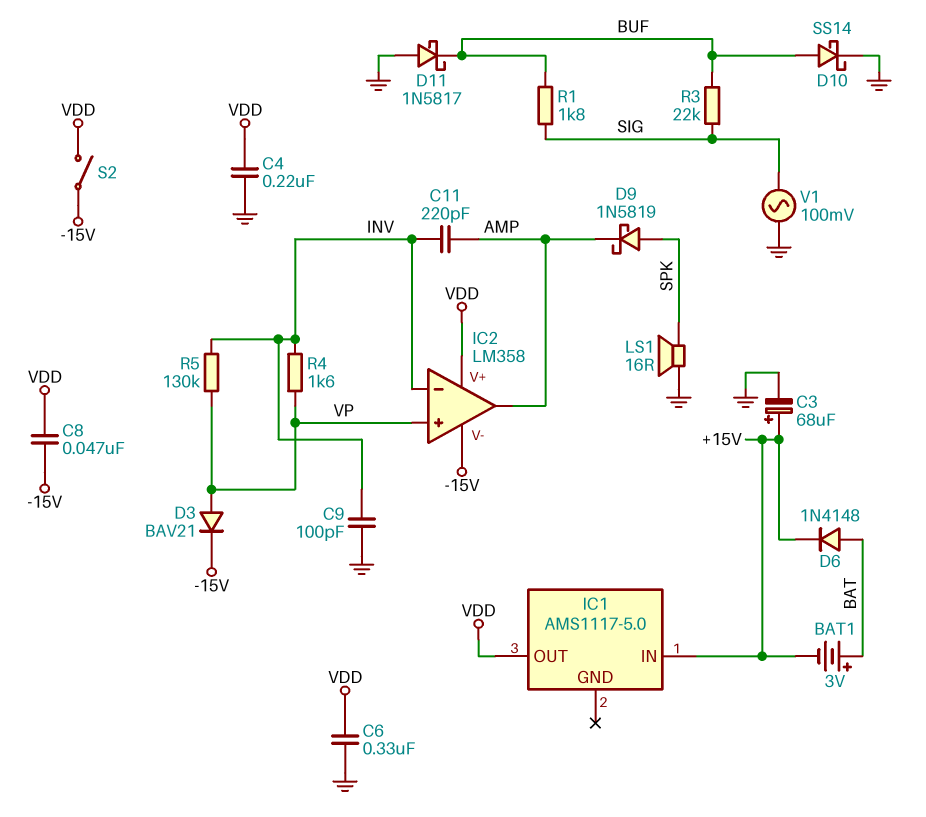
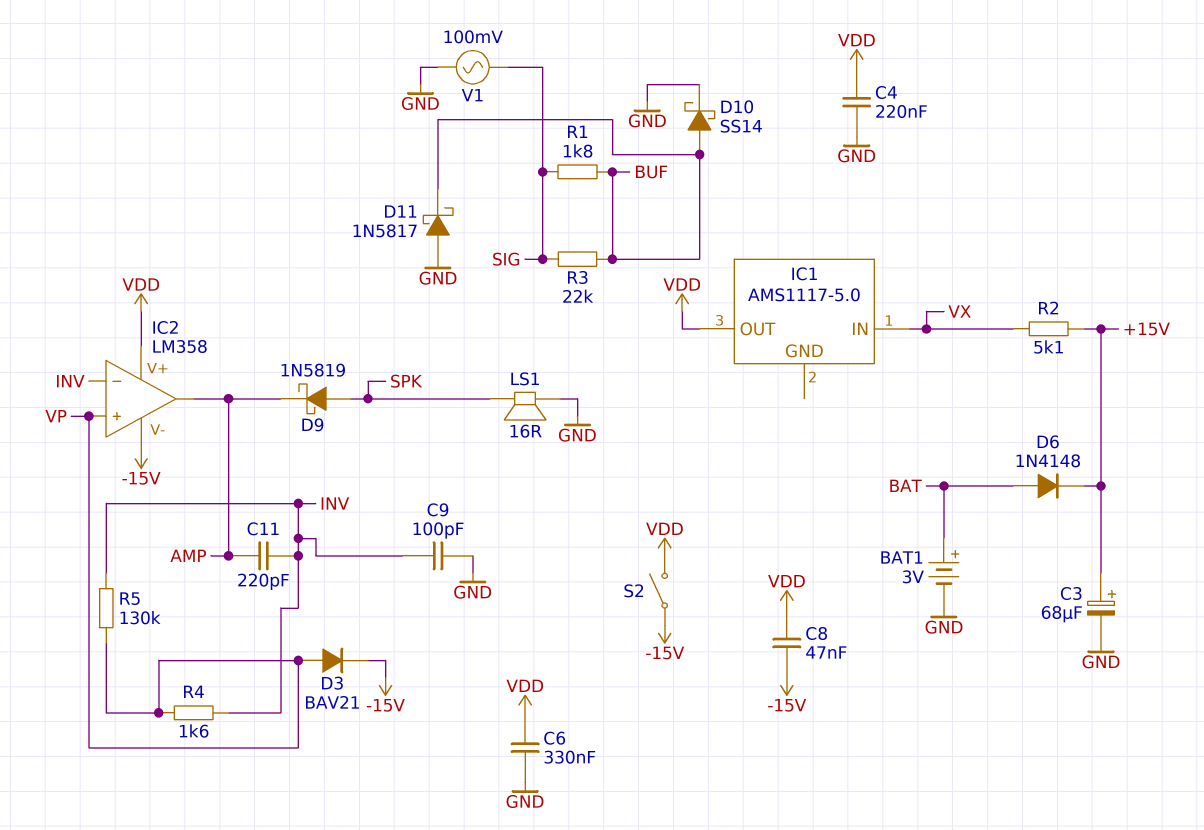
BAT1: 3V (plus BAT, minus +15V) -> 3V (plus BAT, minus GND)
IC1 pin IN: +15V -> VX
R2: none -> 5.1k (+15V, VX)

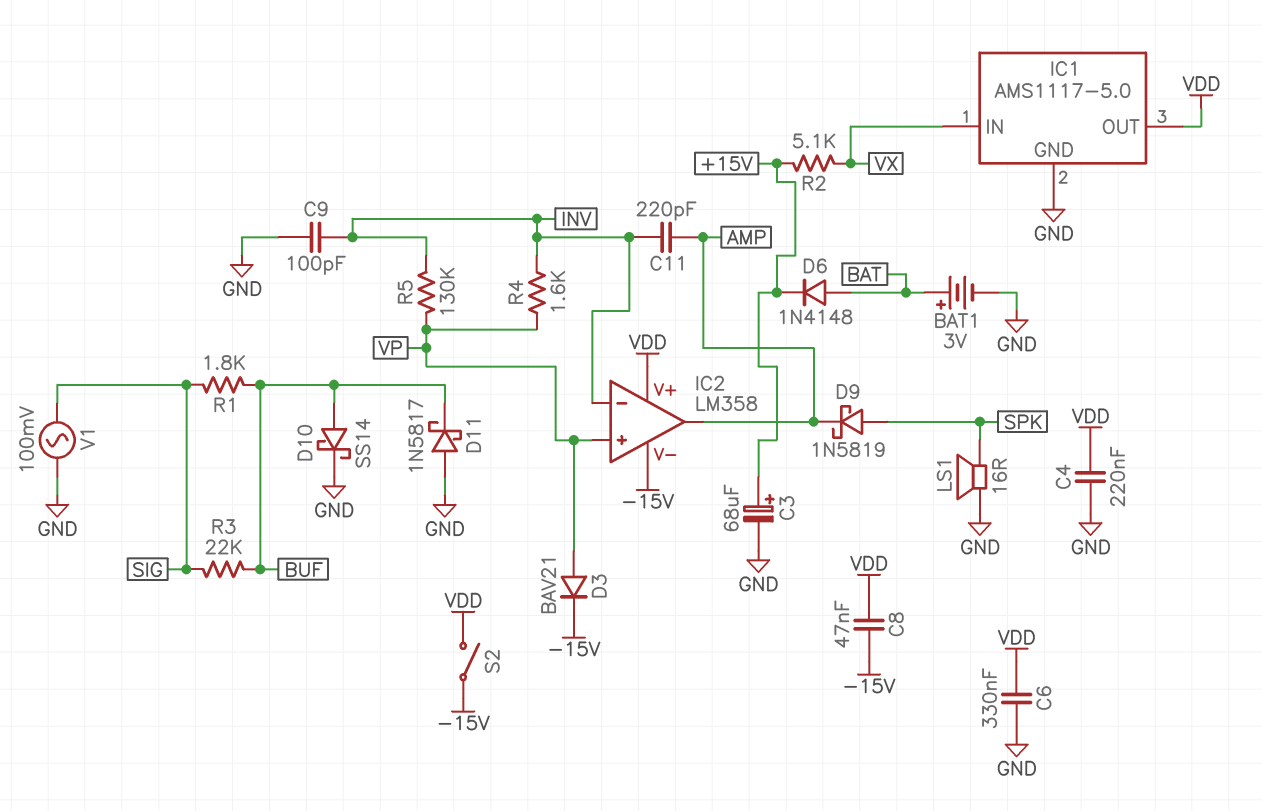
IC1 pin GND: none -> GND

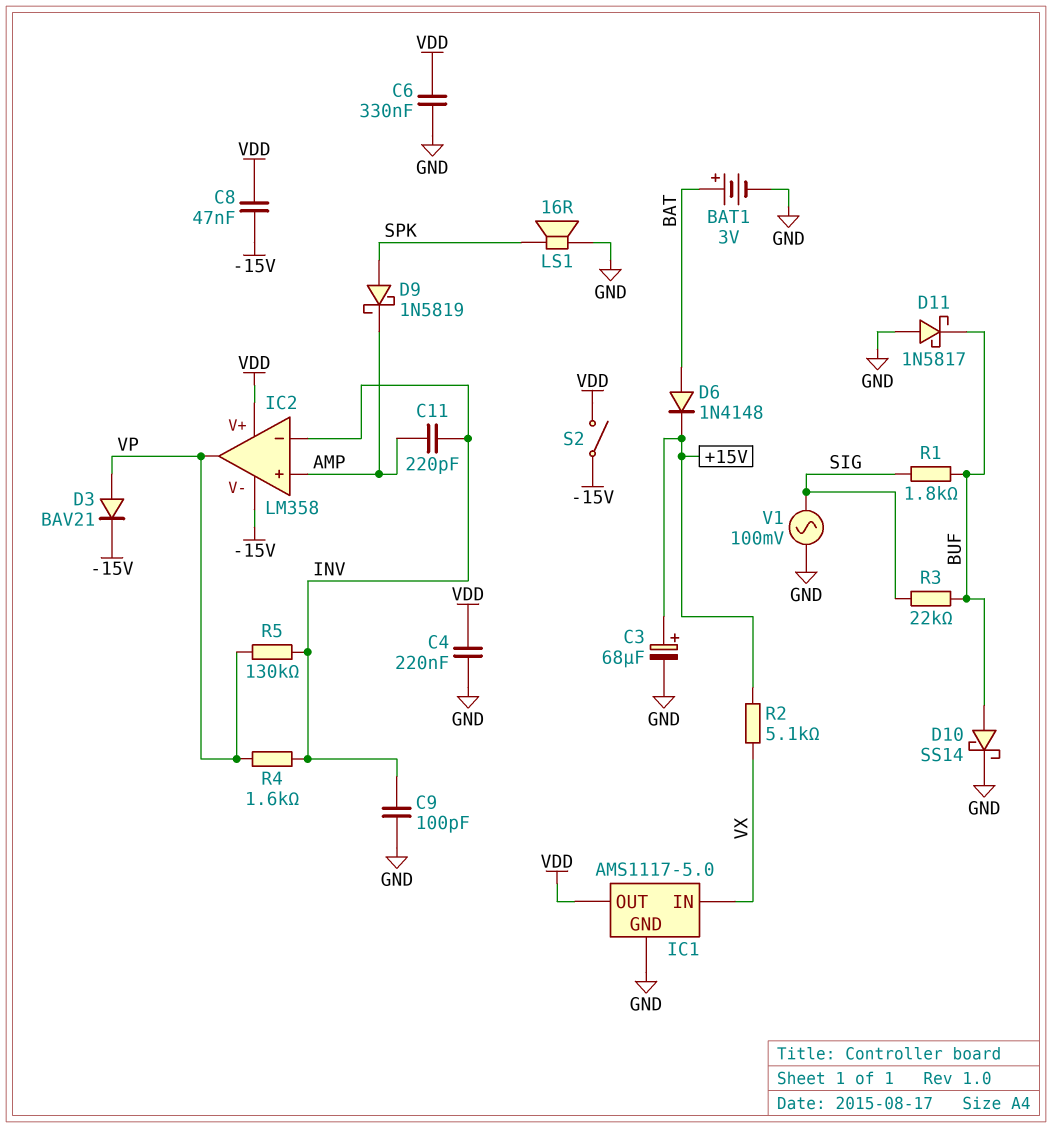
IC2 pin in+: VP -> AMP
IC2 pin out: AMP -> VP

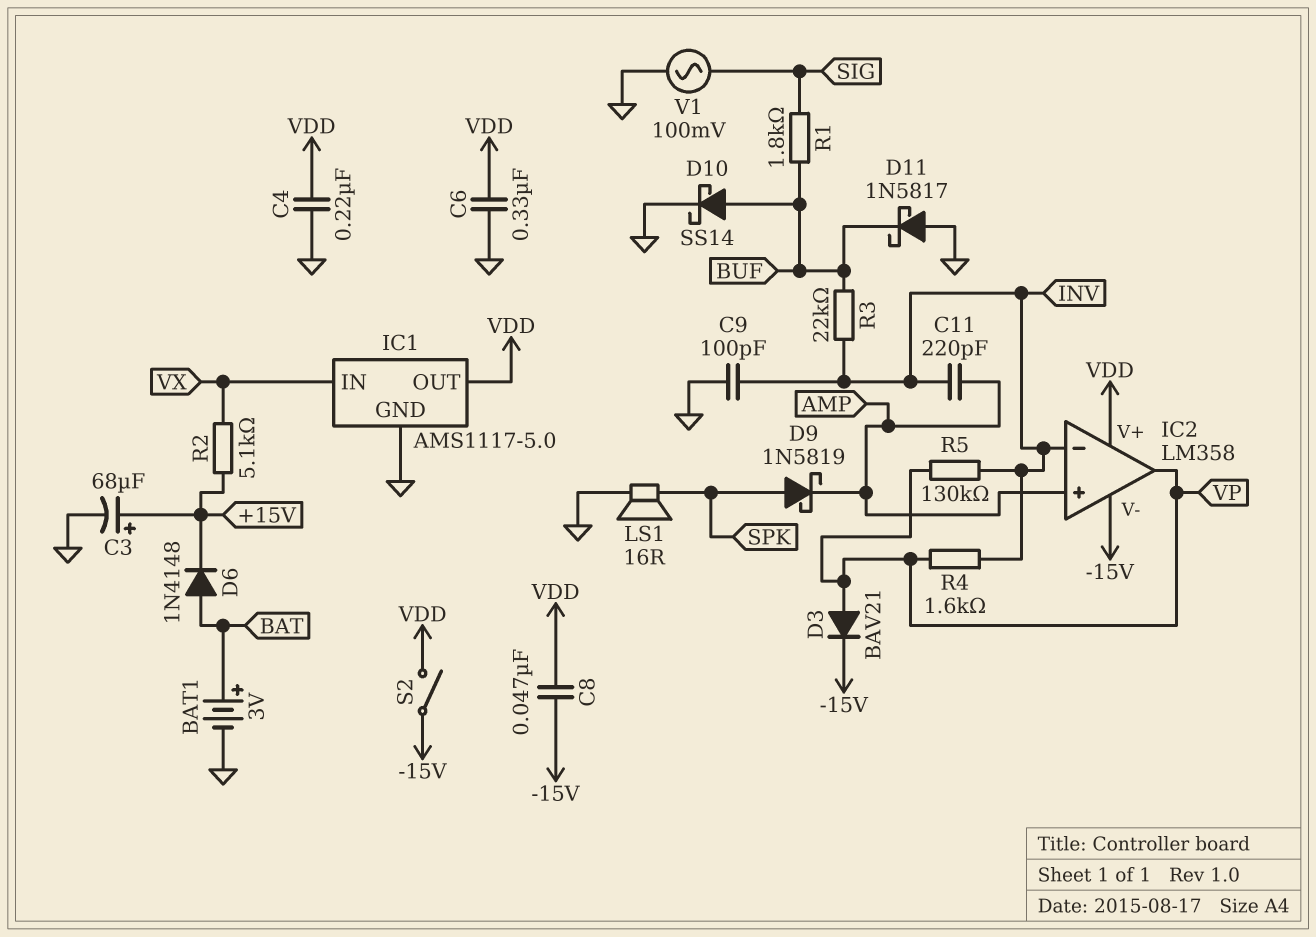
R3: 22k (BUF, SIG) -> 22k (BUF, INV)

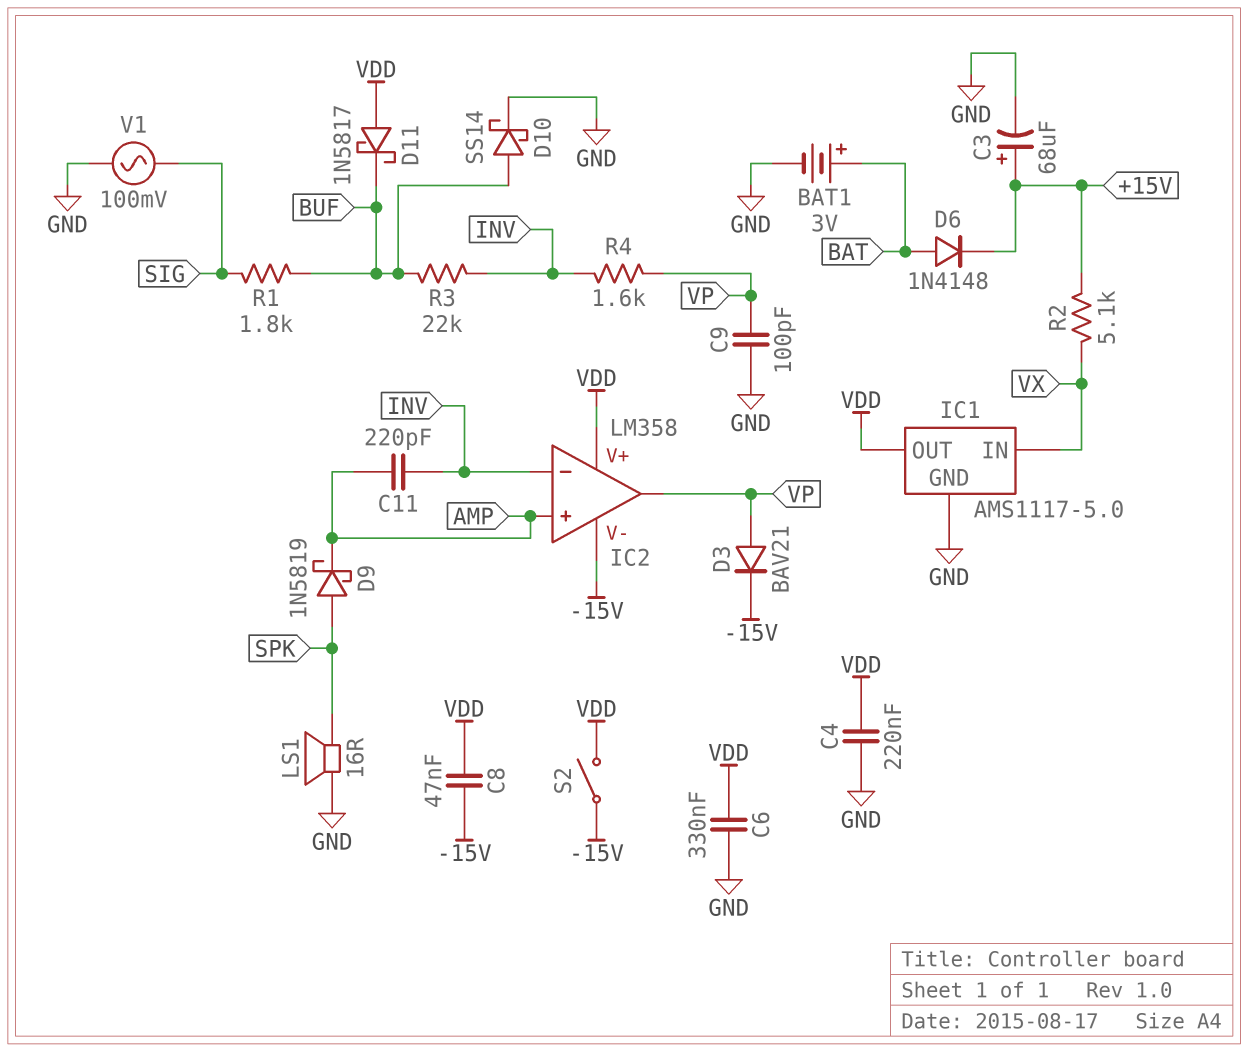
C9: 100pF (GND, INV) -> 100pF (GND, VP)
D11: schottky 1N5817 (A GND, K BUF) -> schottky 1N5817 (A VDD, K BUF)
R5: 130k (INV, VP) -> none

